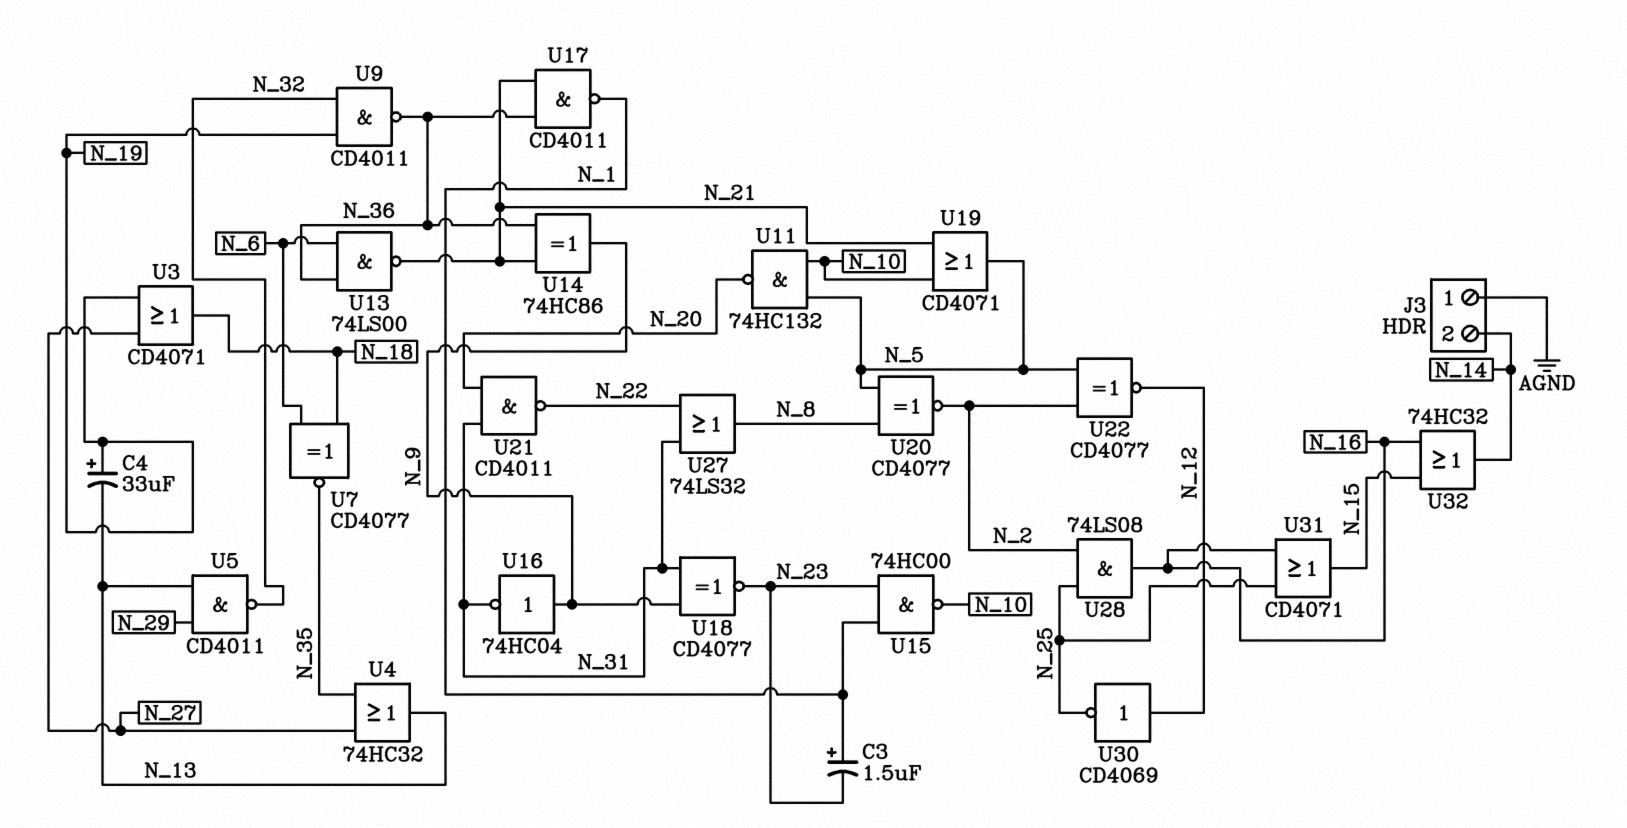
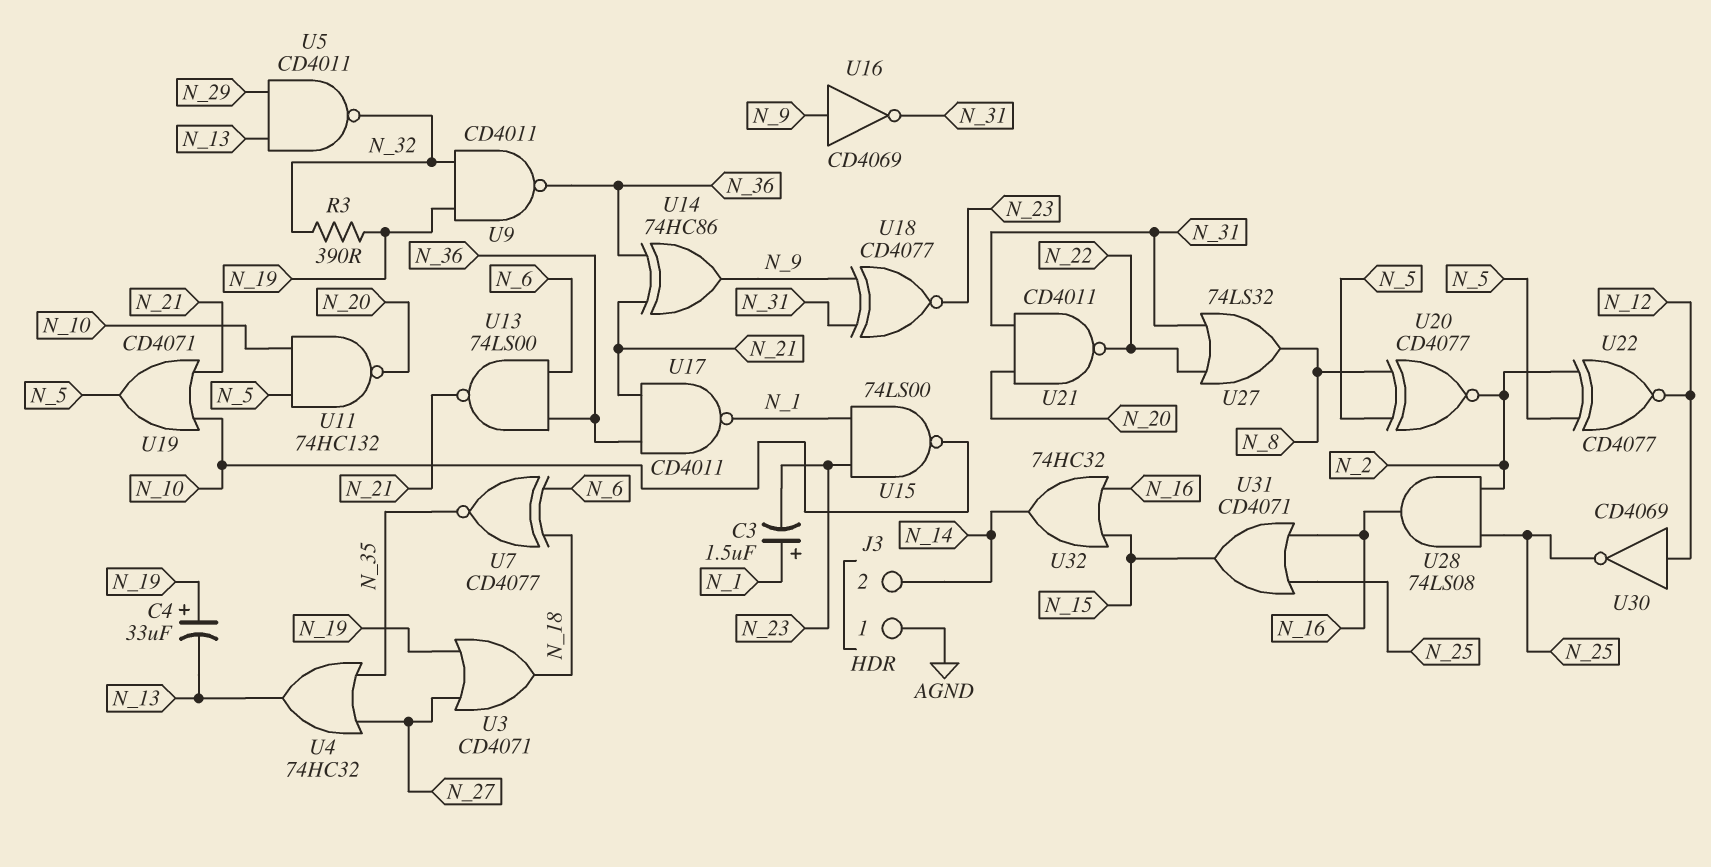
R3: none -> 390 (N_19, N_32)
U15: NAND 74HC00 (in N_1, in N_23, out N_10) -> NAND 74LS00 (in N_1, in N_23, out N_10)
U16: NOT 74HC04 (in N_9, out N_31) -> NOT CD4069 (in N_9, out N_31)

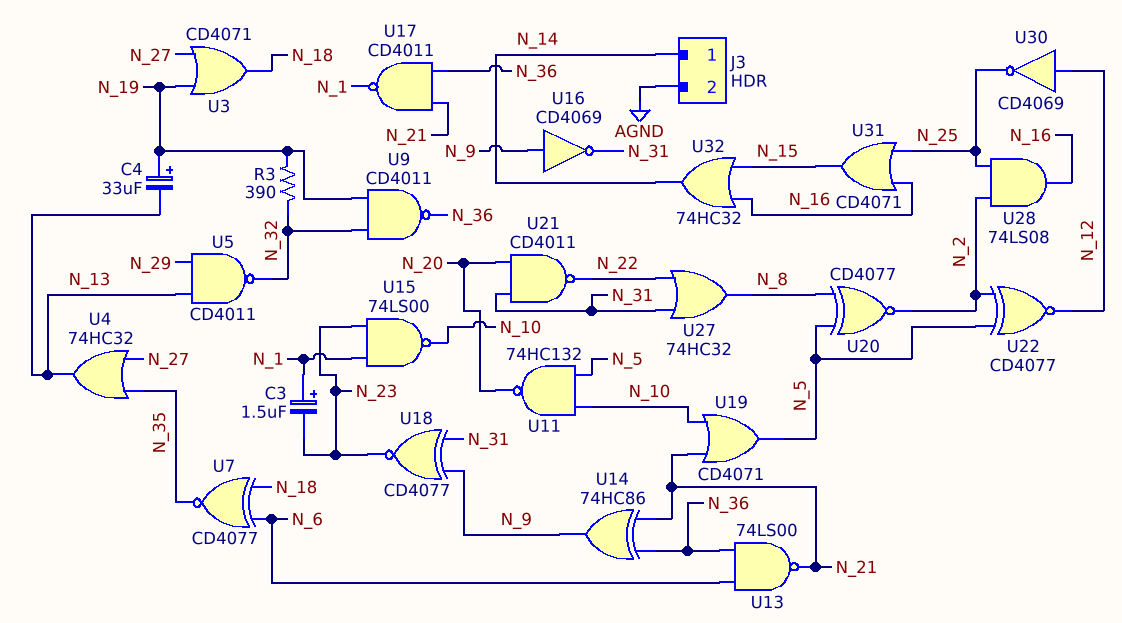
J3 pin 1: AGND -> N_14
J3 pin 2: N_14 -> AGND
U27: OR 74LS32 (in N_22, in N_31, out N_8) -> OR 74HC32 (in N_22, in N_31, out N_8)

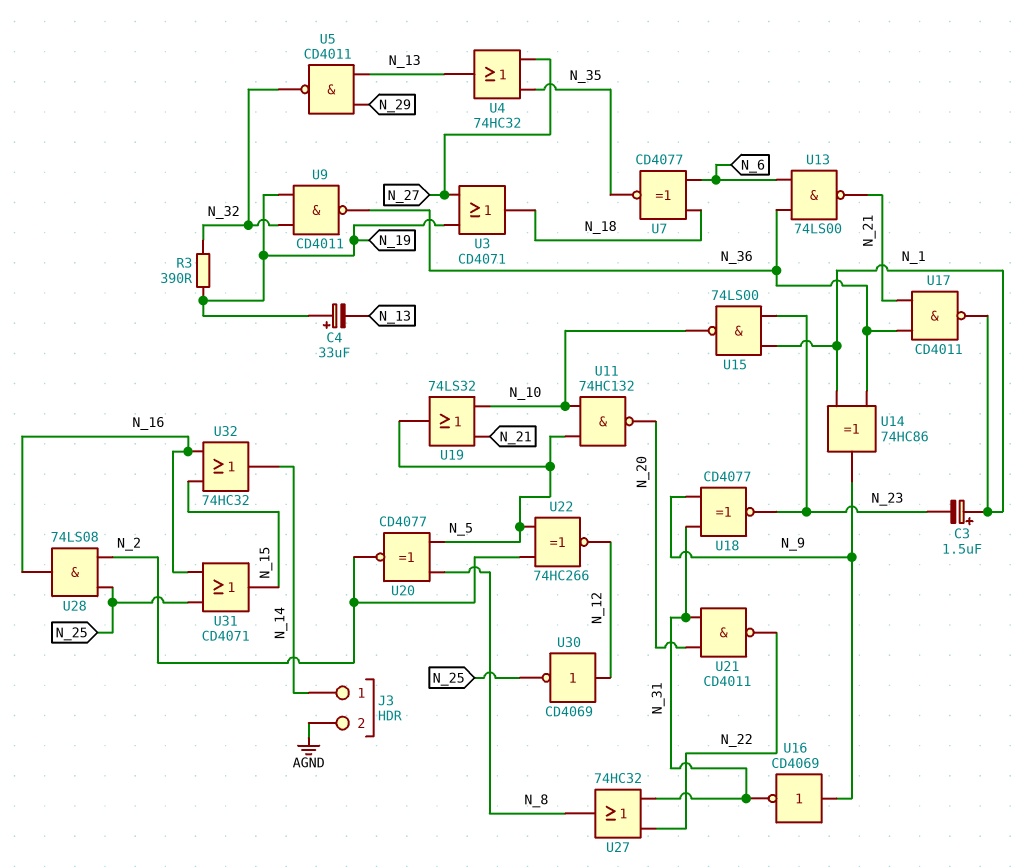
U14: XOR 74HC86 (in N_21, in N_36, out N_9) -> XOR 74HC86 (in N_1, in N_36, out N_9)
U19: OR CD4071 (in N_10, in N_21, out N_5) -> OR 74LS32 (in N_10, in N_21, out N_5)
U22: XNOR CD4077 (in N_2, in N_5, out N_12) -> XNOR 74HC266 (in N_2, in N_5, out N_12)

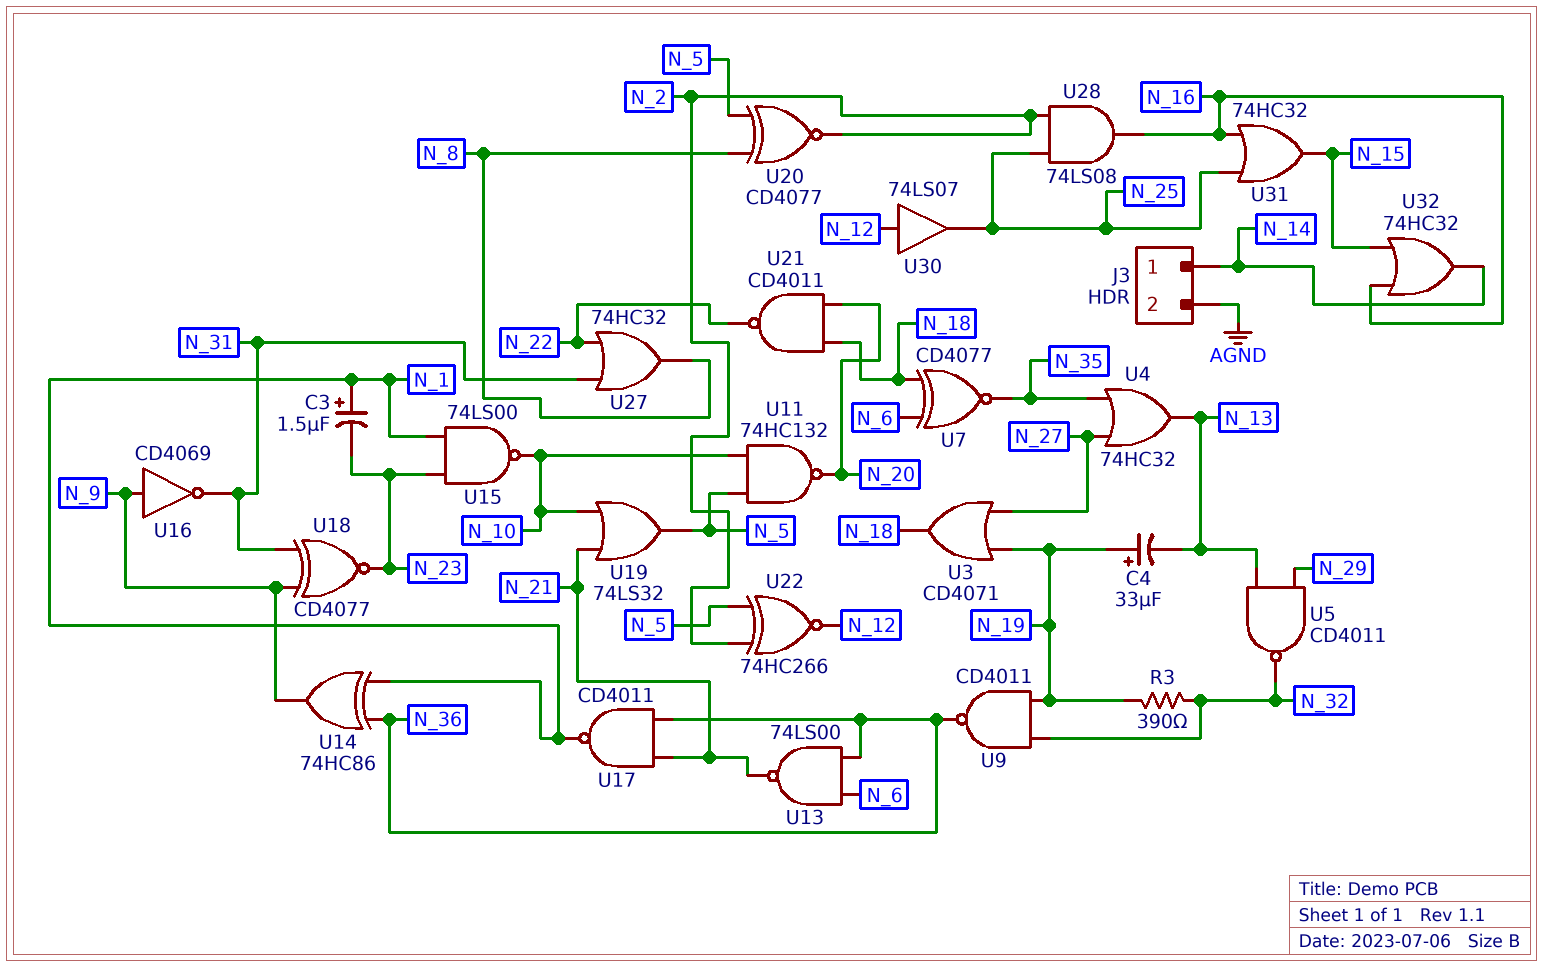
U21: NAND CD4011 (in N_20, in N_31, out N_22) -> NAND CD4011 (in N_18, in N_20, out N_22)
U30: NOT CD4069 (in N_12, out N_25) -> buffer 74LS07 (in N_12, out N_25)
U31: OR CD4071 (in N_16, in N_25, out N_15) -> OR 74HC32 (in N_16, in N_25, out N_15)

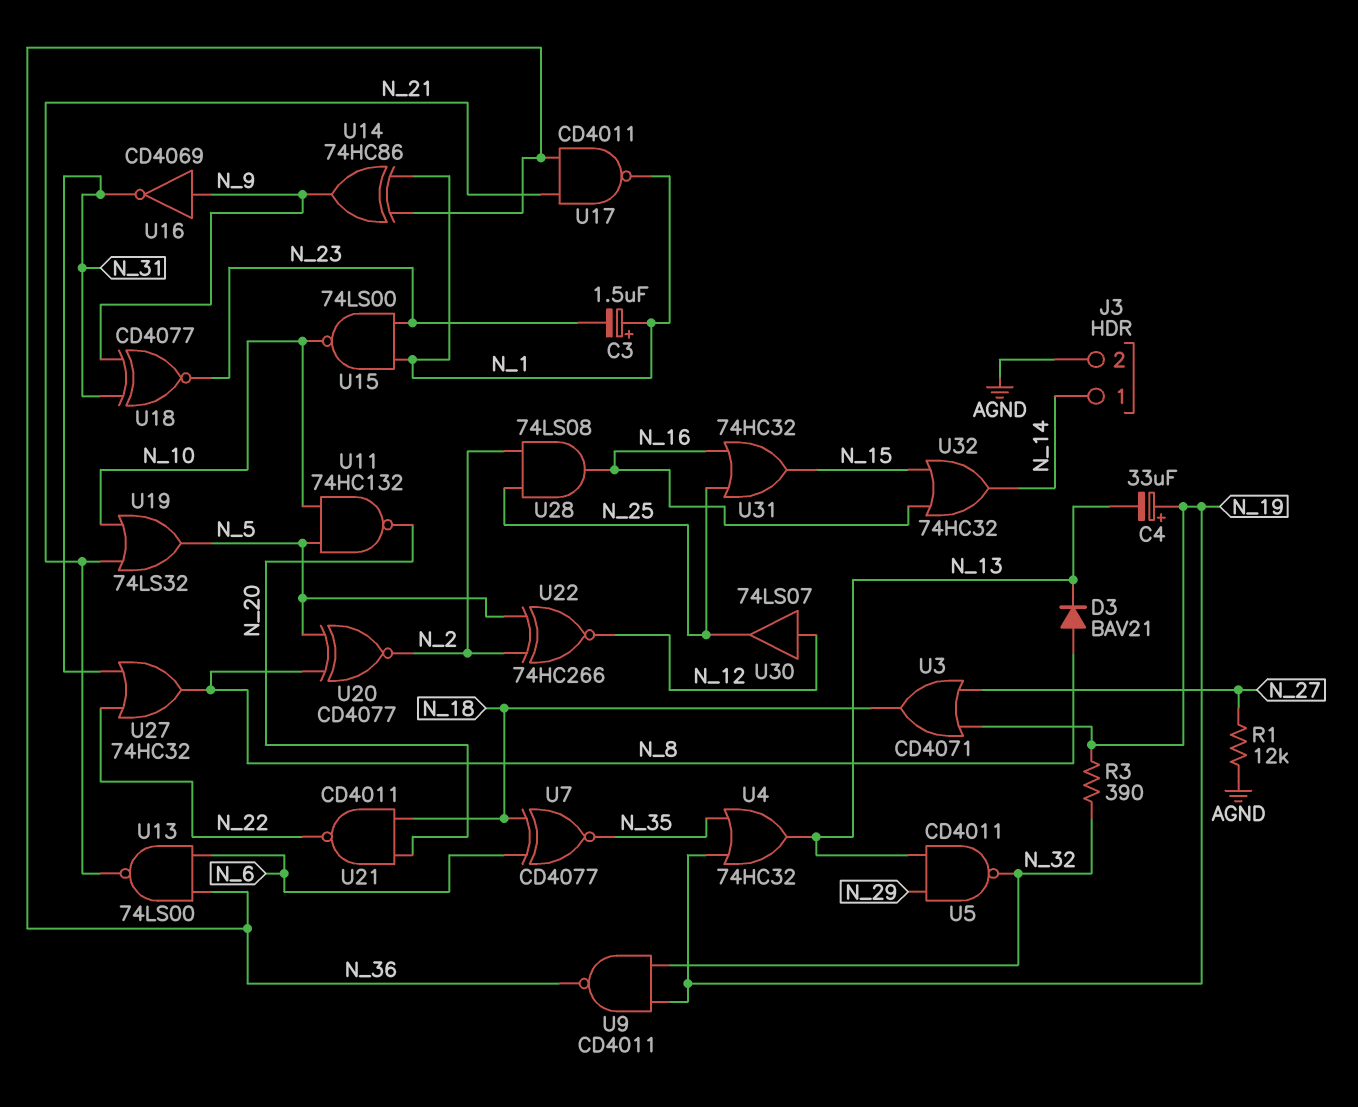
D3: none -> diode BAV21 (A N_8, K N_13)
R1: none -> 12k (AGND, N_27)
U4: OR 74HC32 (in N_27, in N_35, out N_13) -> OR 74HC32 (in N_19, in N_35, out N_13)

